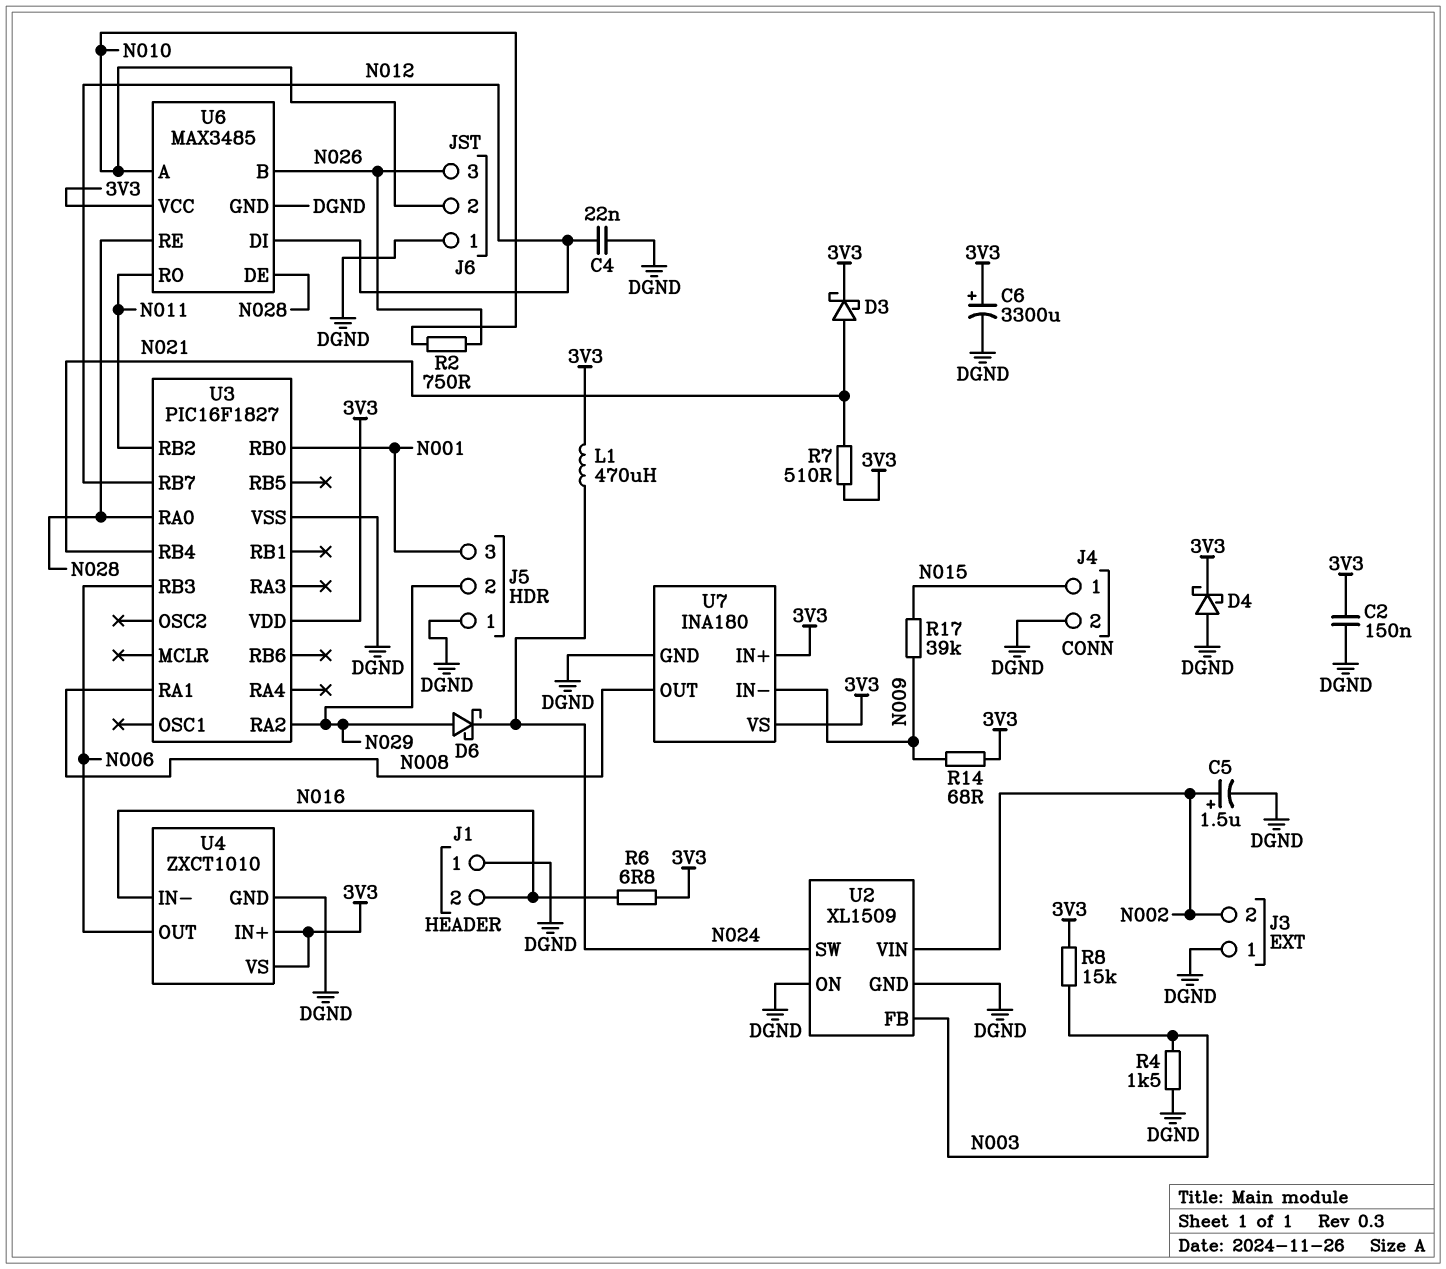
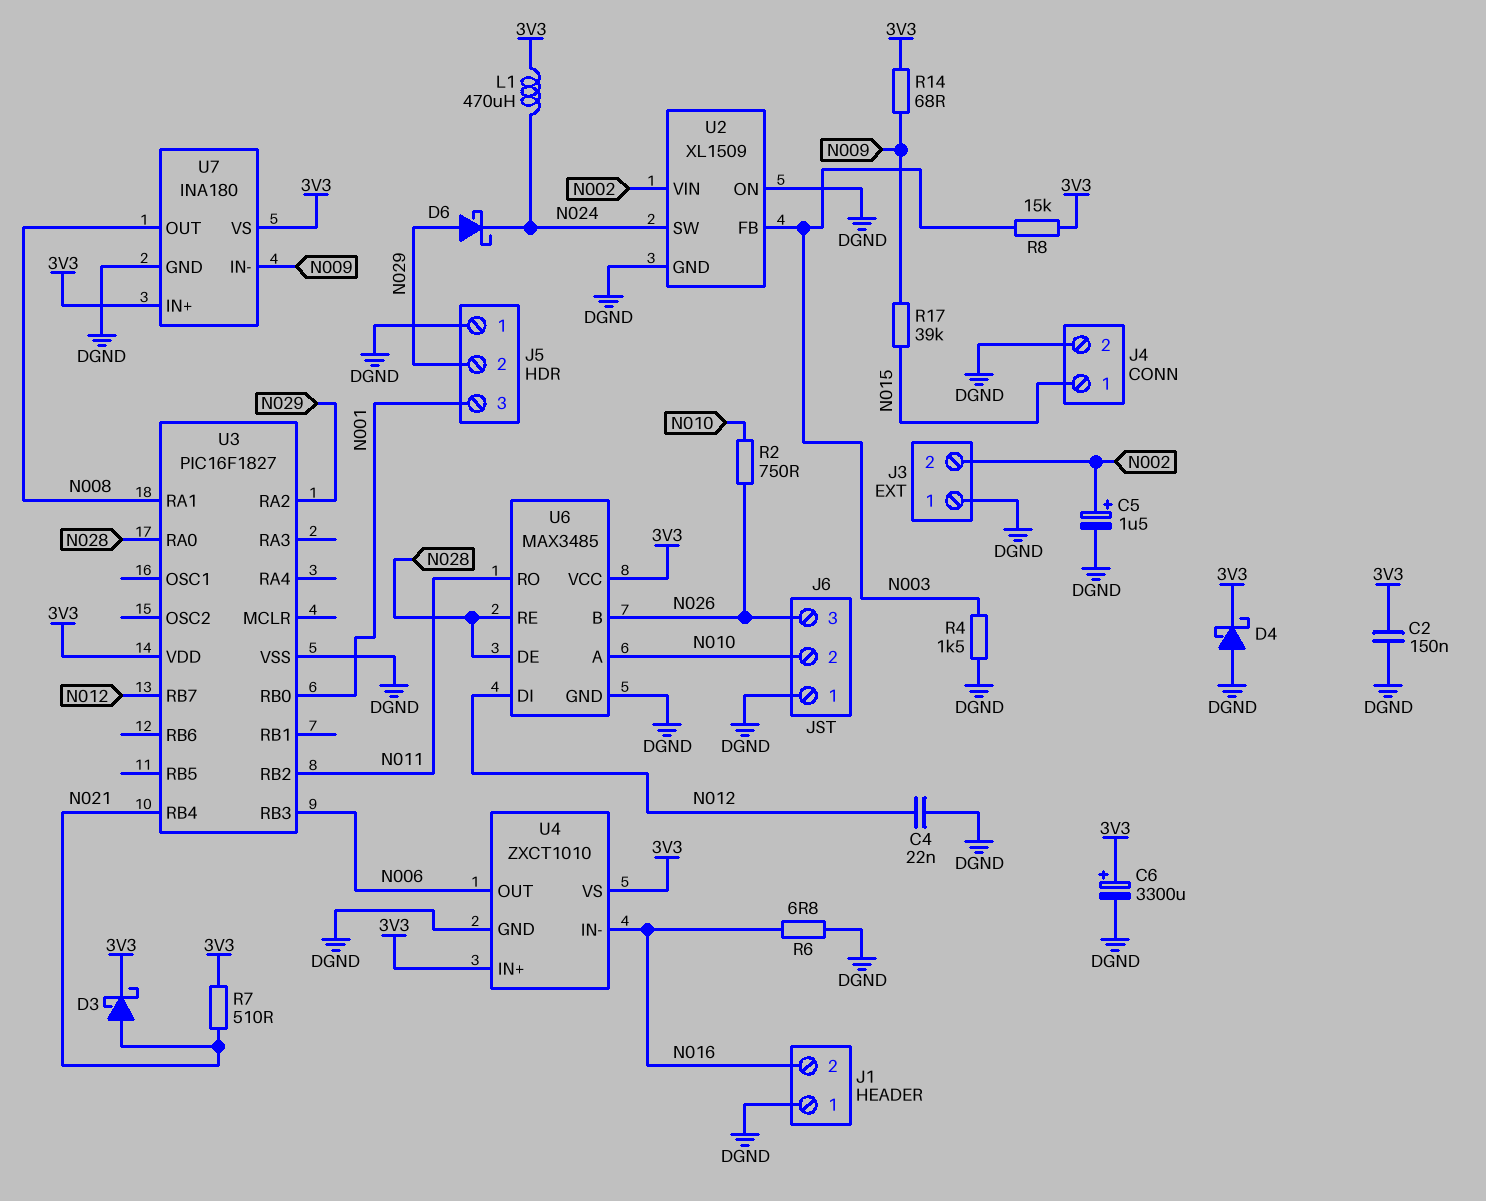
R6: 6.8 (3V3, N016) -> 6.8 (DGND, N016)

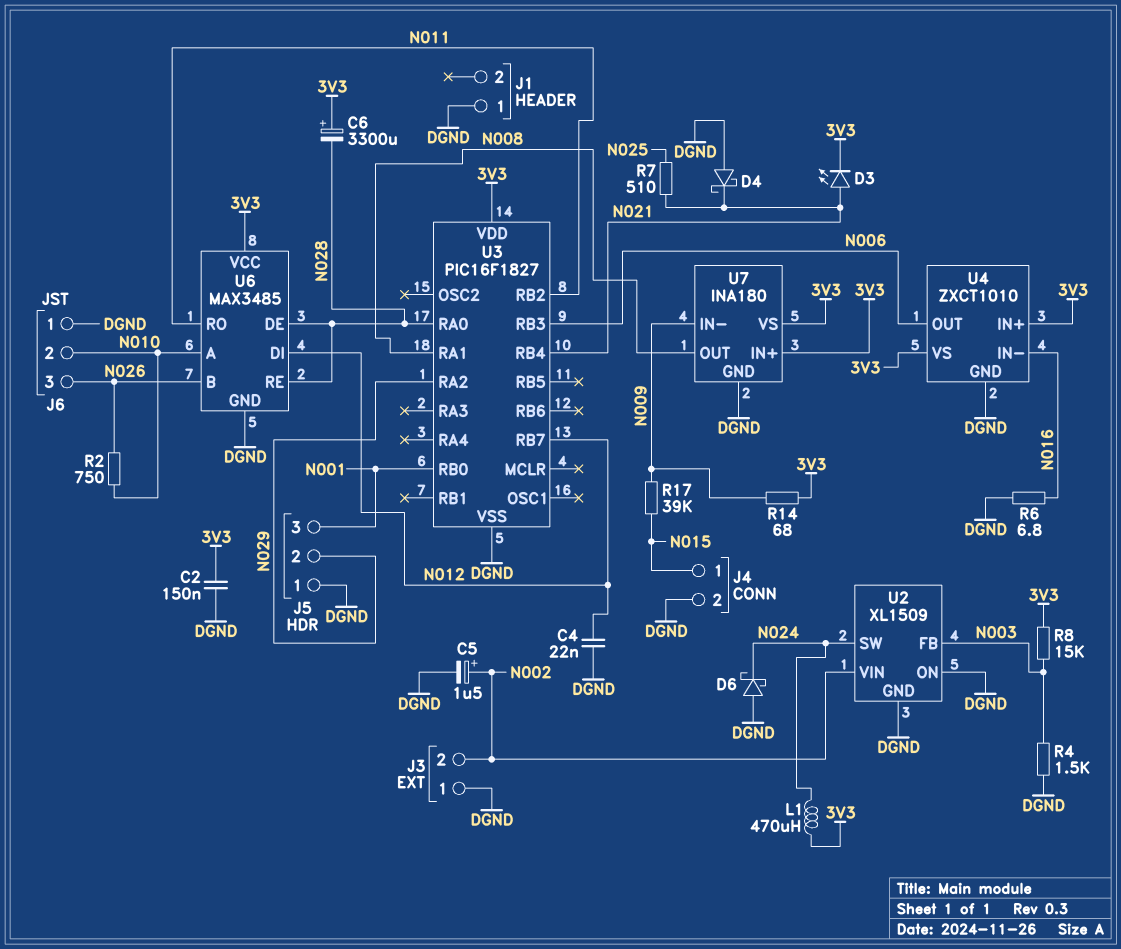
C6: 3300uF (plus 3V3, minus DGND) -> 3300uF (plus 3V3, minus N028)
D3: schottky (A N021, K 3V3) -> LED (A N021, K 3V3)
D4: schottky (A DGND, K 3V3) -> schottky (A DGND, K N021)
D6: schottky (A N029, K N024) -> schottky (A DGND, K N024)
J1 pin 2: N016 -> none
R7: 510 (3V3, N021) -> 510 (N021, N025)

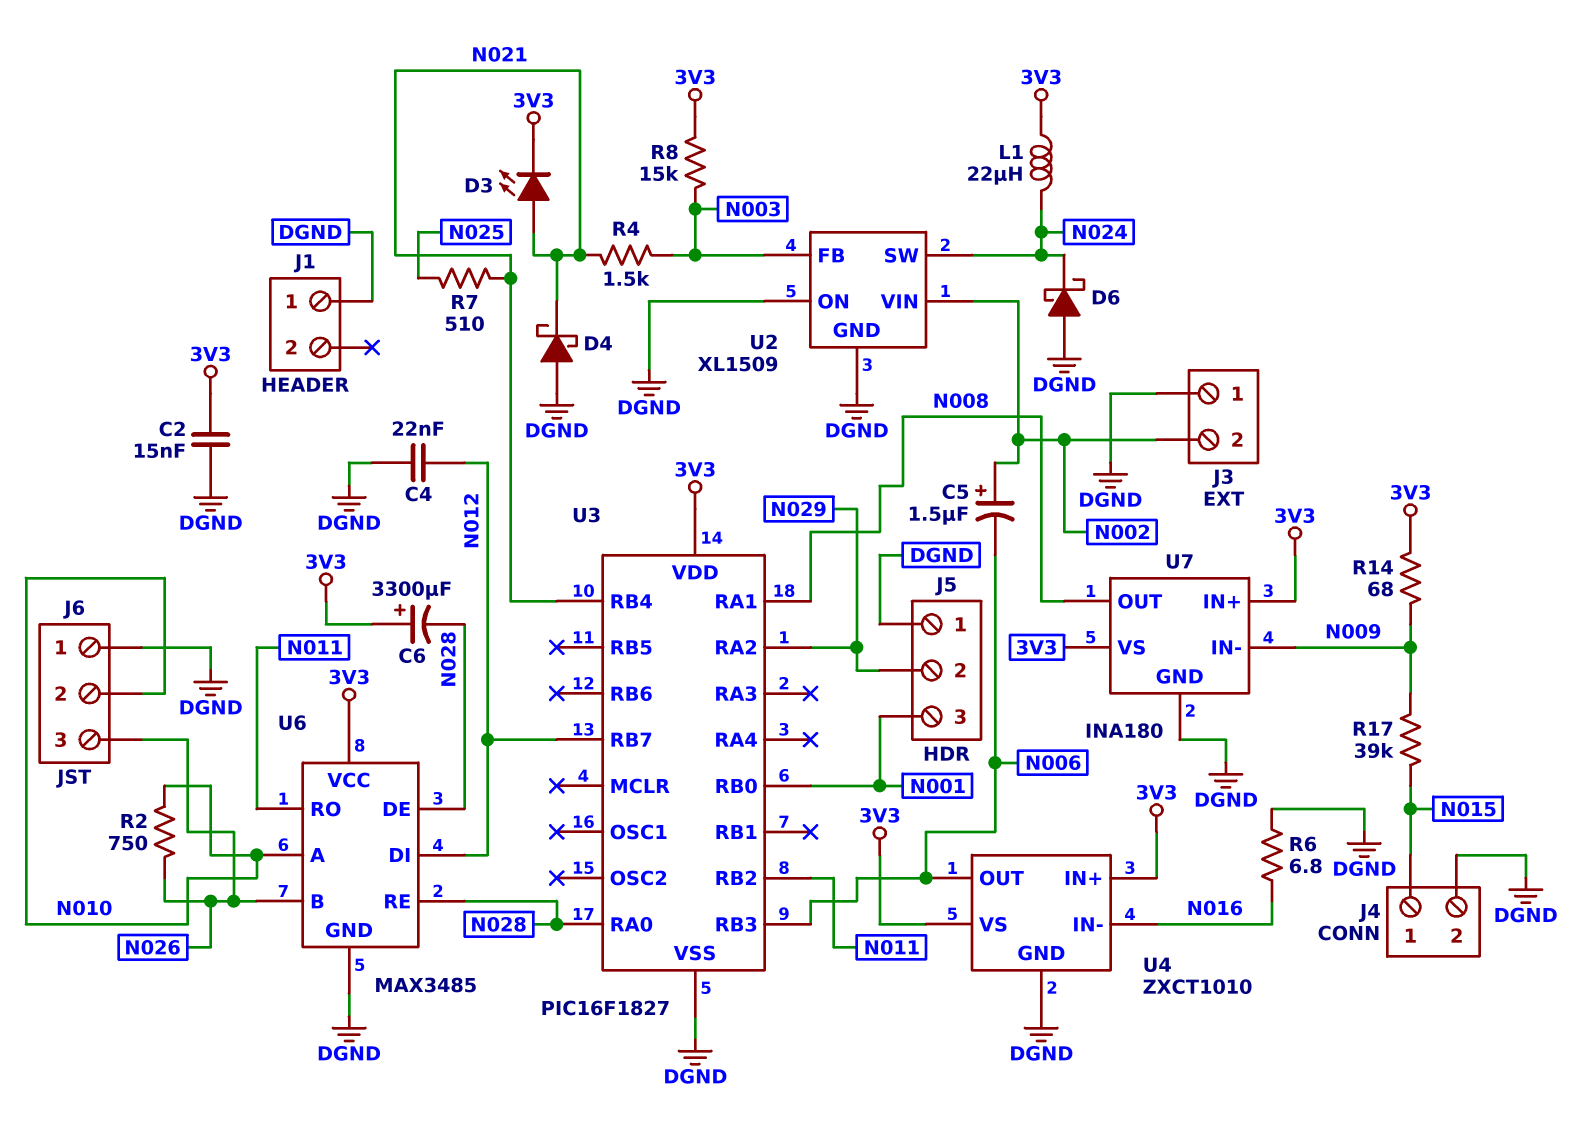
C2: 150nF (3V3, DGND) -> 15nF (3V3, DGND)
C5: 1.5uF (plus N002, minus DGND) -> 1.5uF (plus N002, minus N006)
L1: 470uH (3V3, N024) -> 22uH (3V3, N024)
R4: 1.5k (DGND, N003) -> 1.5k (N003, N021)

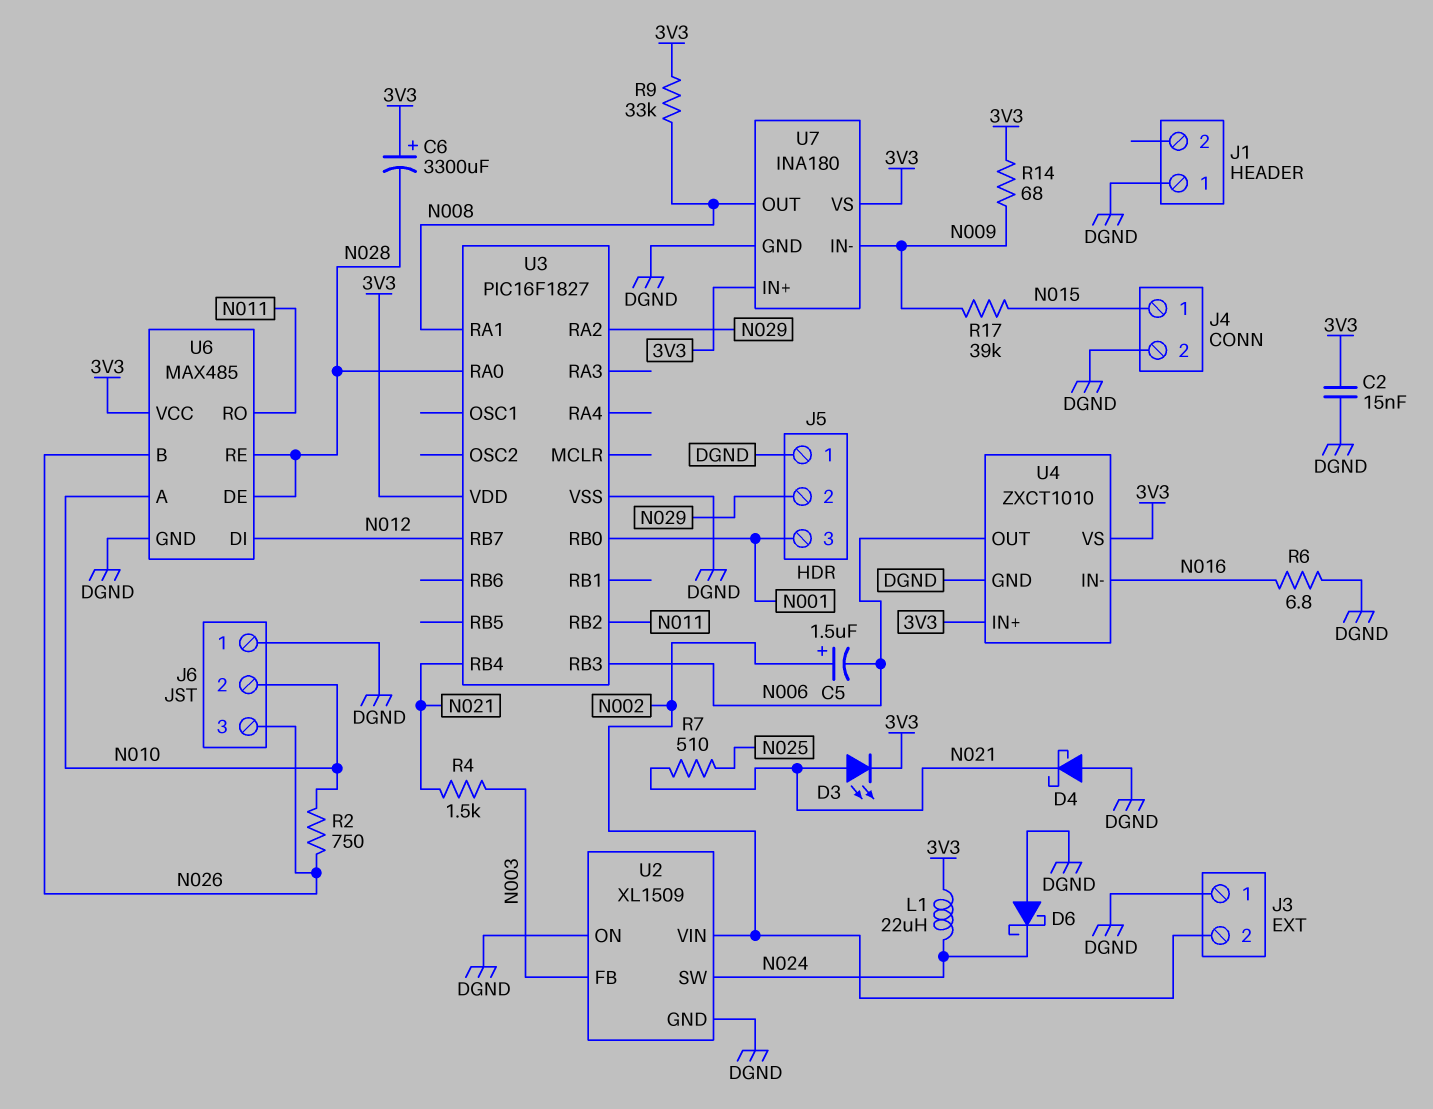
C4: 22nF (DGND, N012) -> none
R8: 15k (3V3, N003) -> none
R9: none -> 33k (3V3, N008)
U6: MAX3485 -> MAX485

